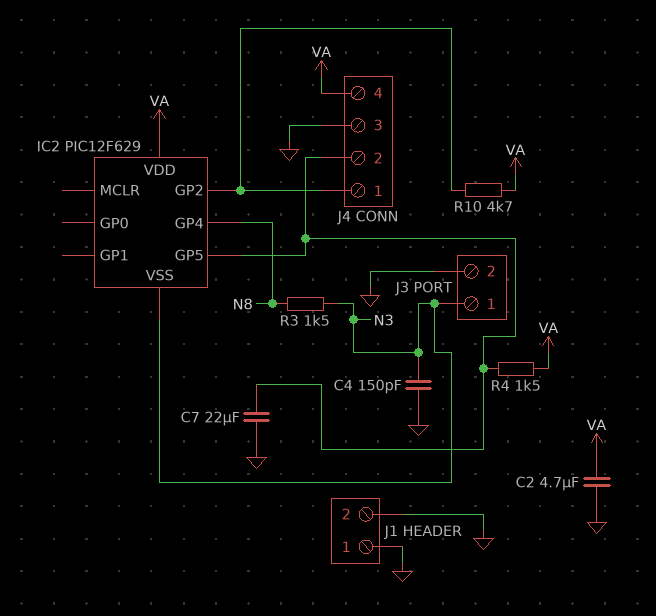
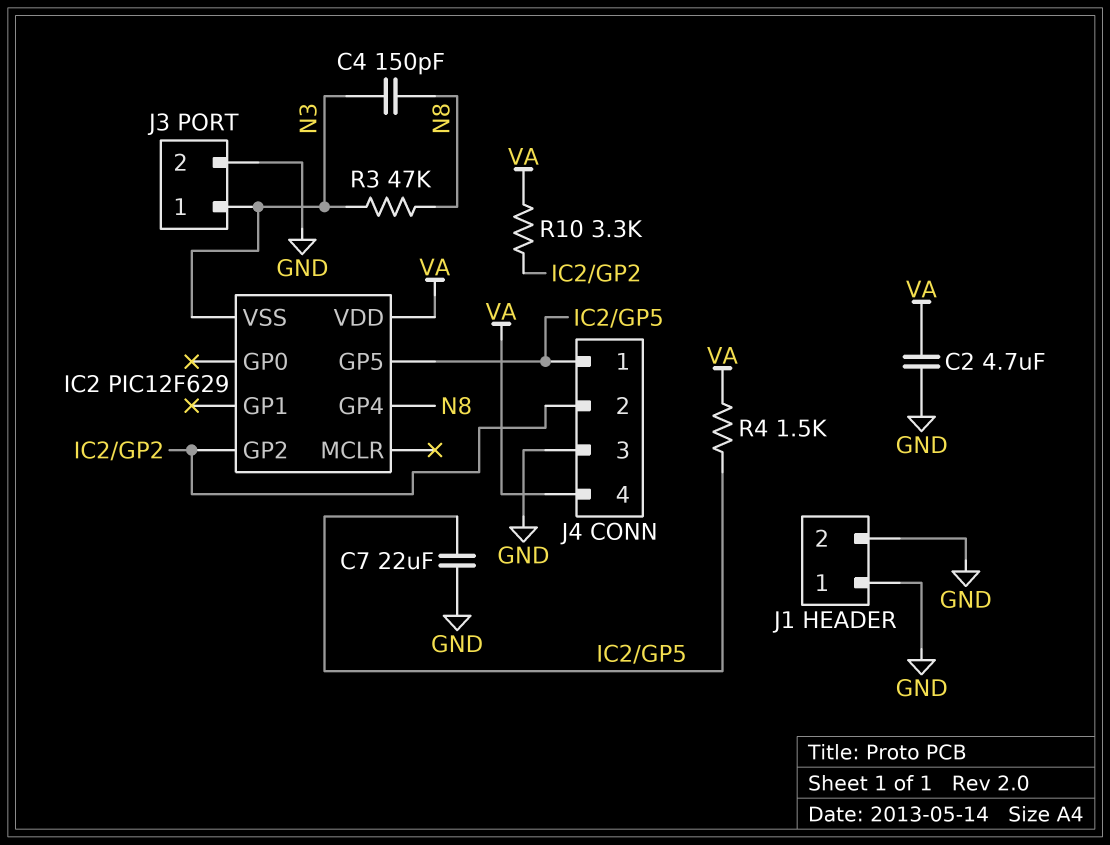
C4: 150pF (GND, N3) -> 150pF (N3, N8)
J4 pin 1: IC2/GP2 -> IC2/GP5
J4 pin 2: IC2/GP5 -> IC2/GP2
R3: 1.5k (N3, N8) -> 47k (N3, N8)
R10: 4.7k (IC2/GP2, VA) -> 3.3k (IC2/GP2, VA)

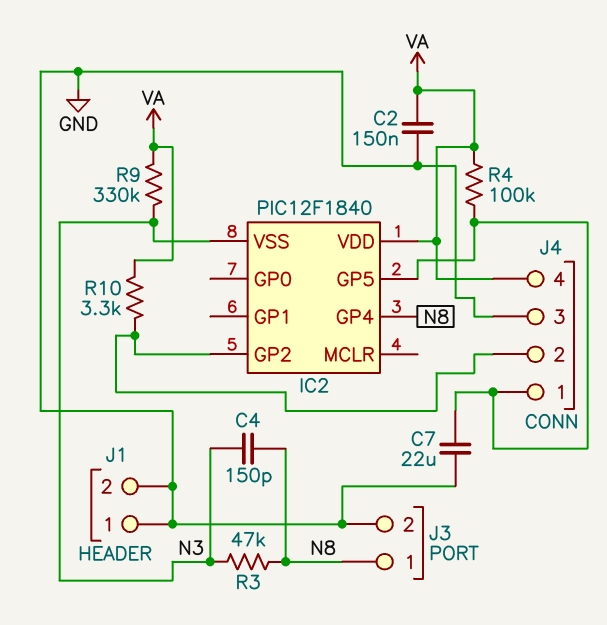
C2: 4.7uF (GND, VA) -> 150nF (GND, VA)
IC2: PIC12F629 -> PIC12F1840
J3 pin 1: N3 -> N8
R4: 1.5k (IC2/GP5, VA) -> 100k (IC2/GP5, VA)
R9: none -> 330k (N3, VA)

